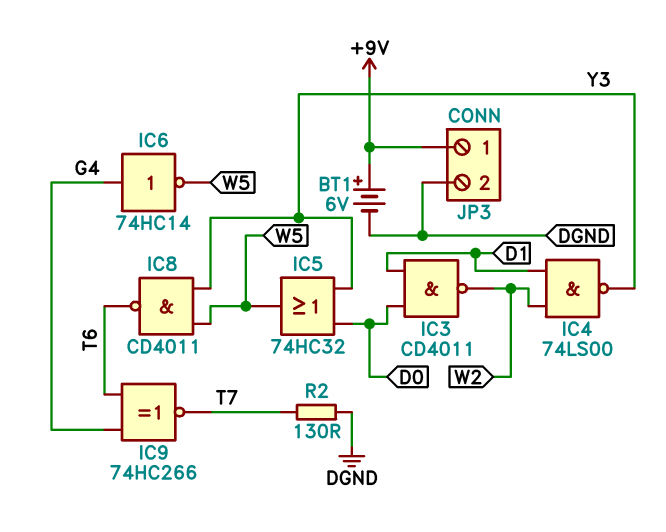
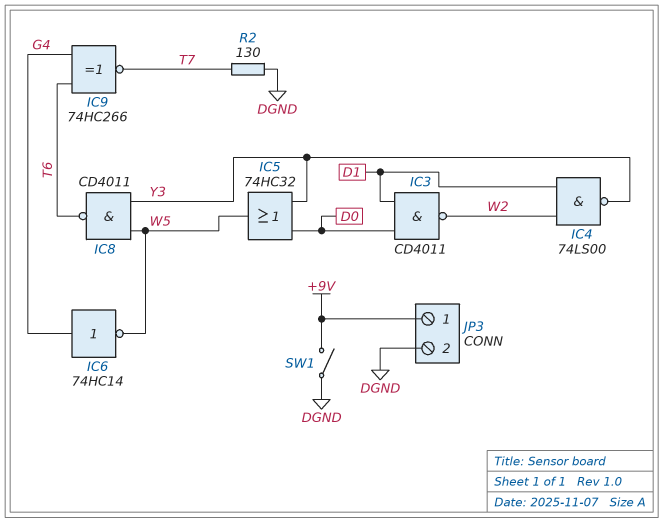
BT1: 6V (plus +9V, minus DGND) -> none
SW1: none -> switch (+9V, DGND)

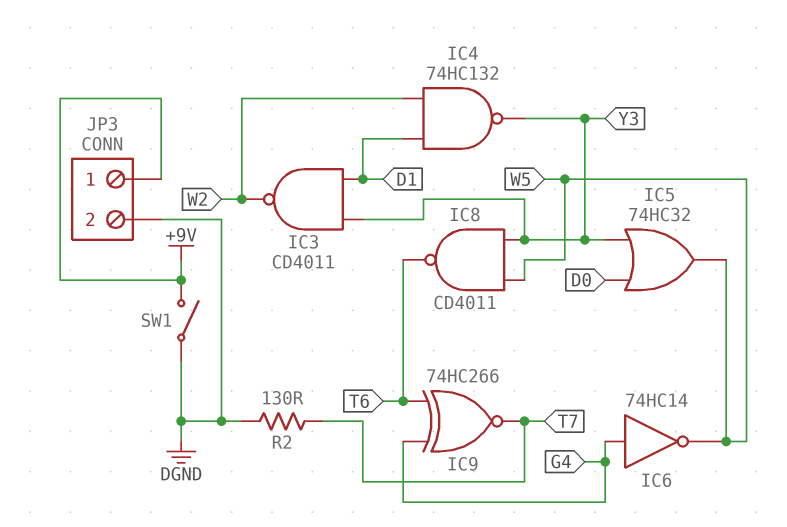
IC3: NAND CD4011 (in D0, in D1, out W2) -> NAND CD4011 (in D1, in Y3, out W2)
IC4: NAND 74LS00 (in D1, in W2, out Y3) -> NAND 74HC132 (in D1, in W2, out Y3)

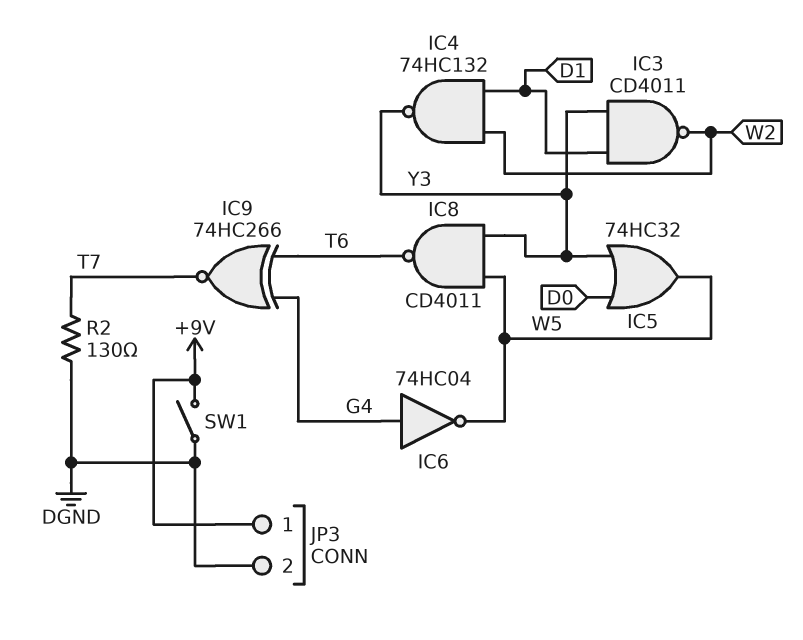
IC6: NOT 74HC14 (in G4, out W5) -> NOT 74HC04 (in G4, out W5)

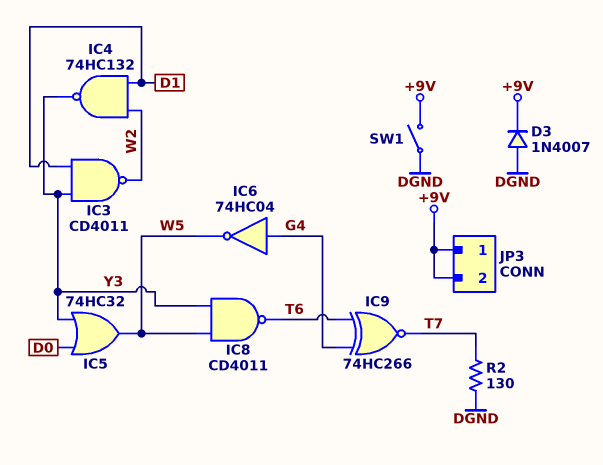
D3: none -> diode 1N4007 (A DGND, K +9V)
JP3 pin 2: DGND -> +9V

